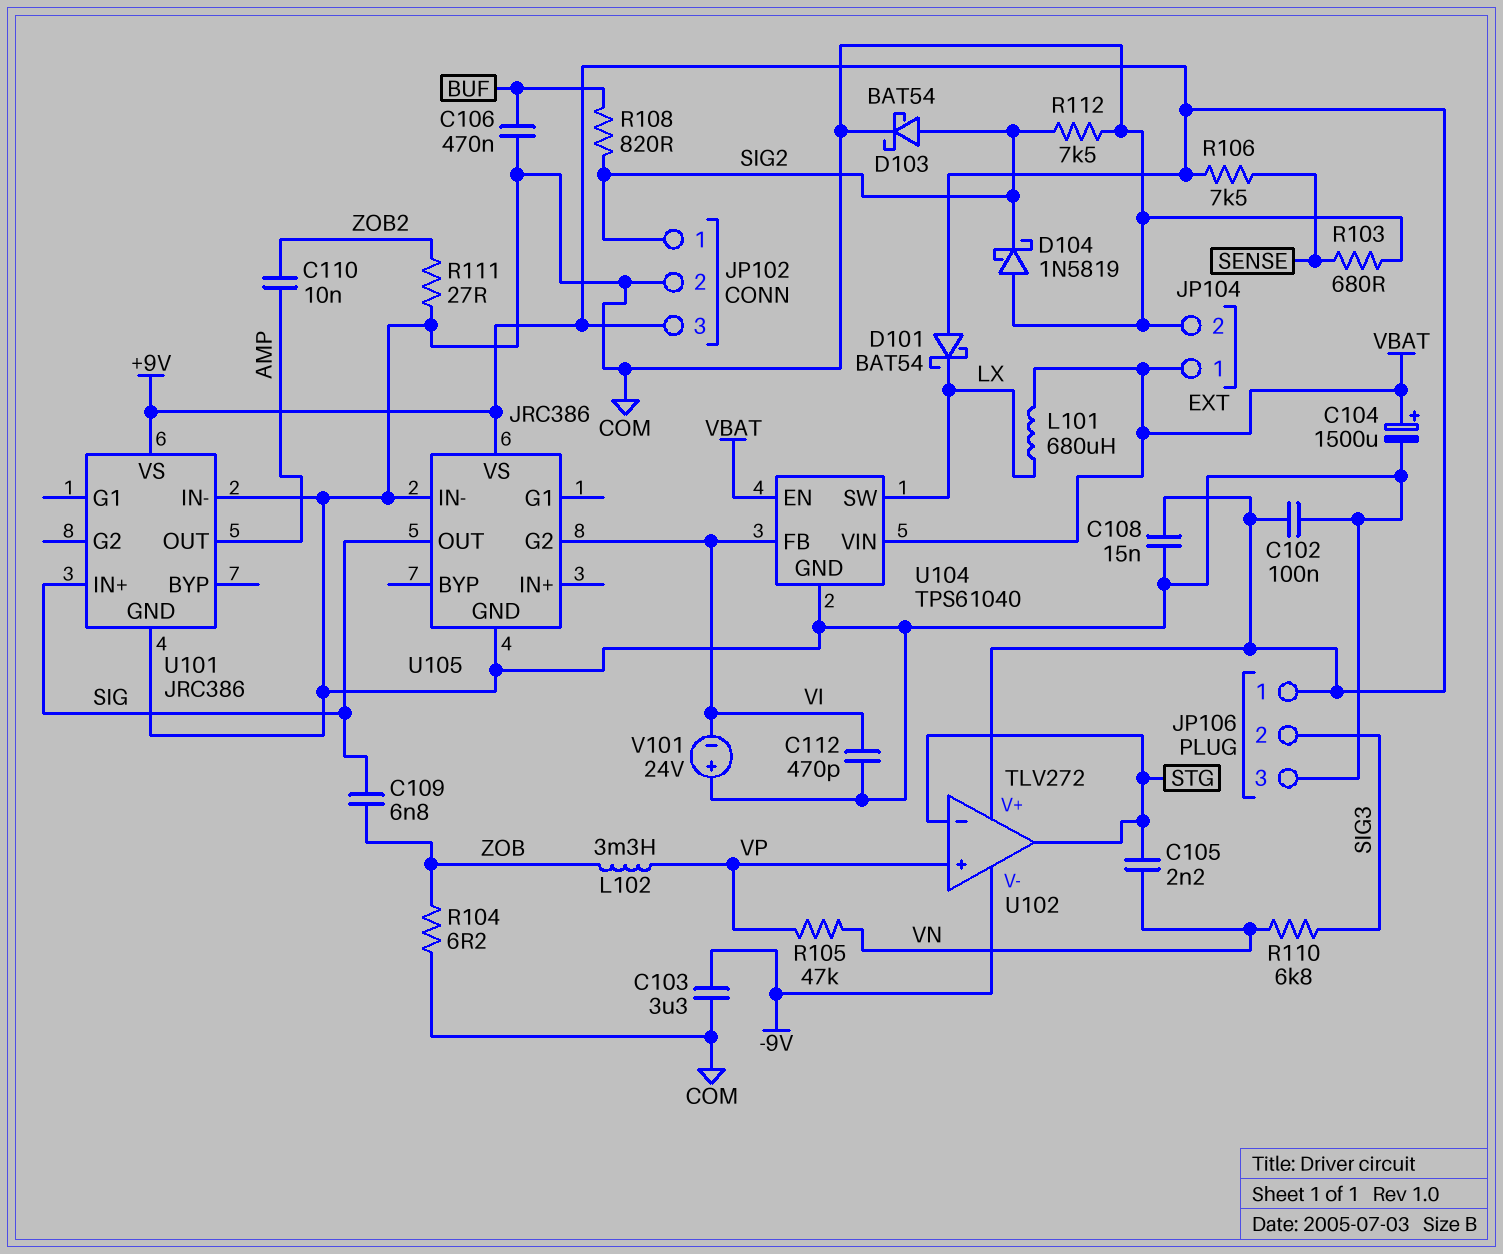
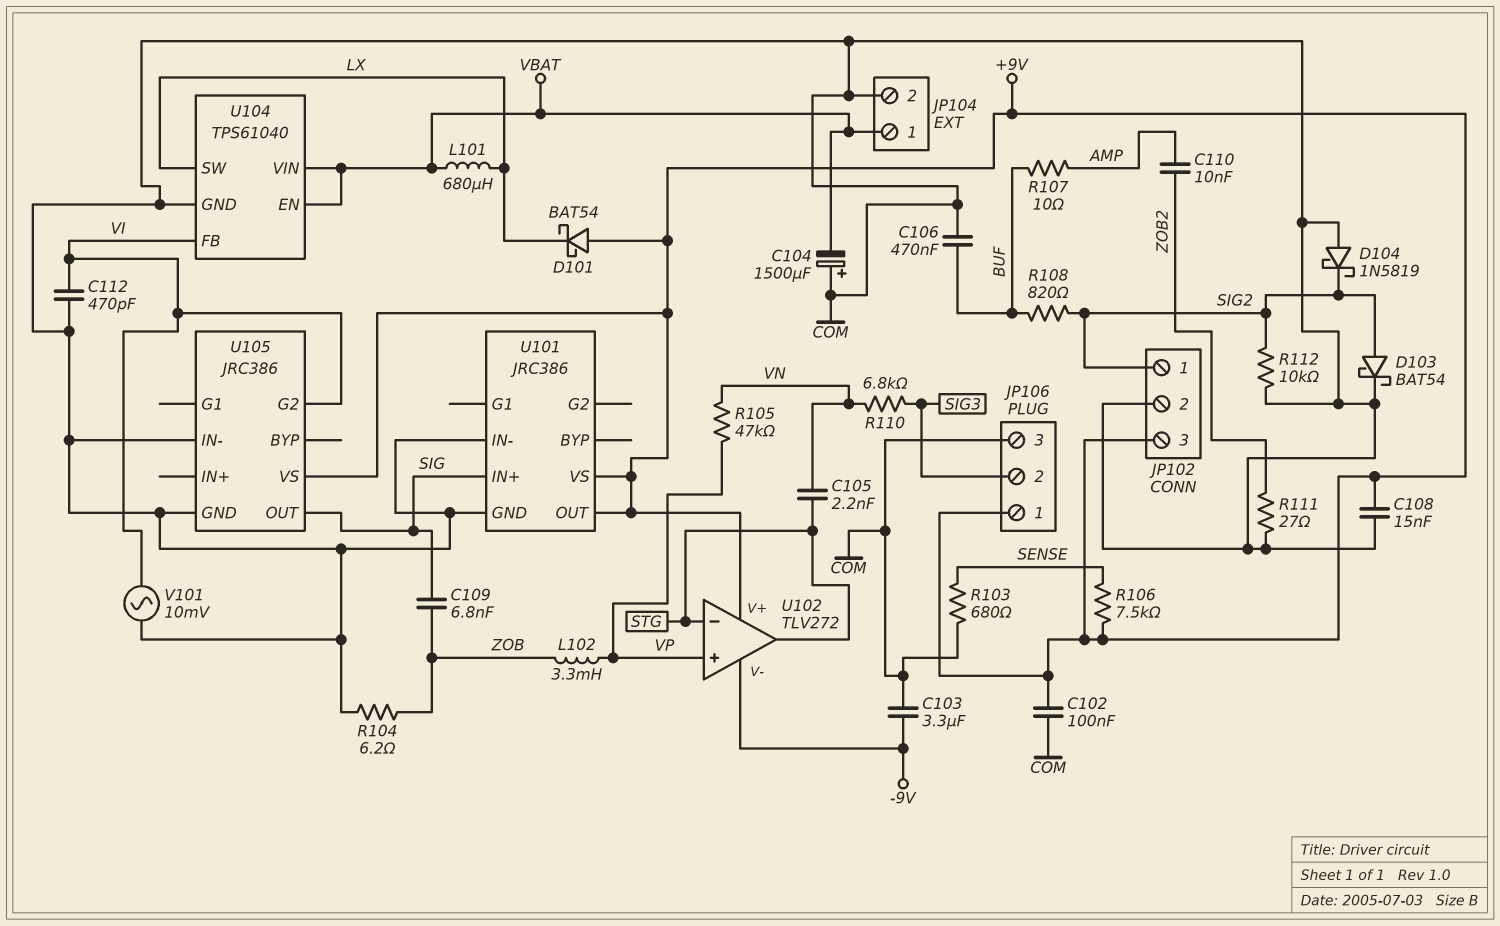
C104: 1500uF (plus VBAT, minus COM) -> 1500uF (plus COM, minus VBAT)
R107: none -> 10 (AMP, BUF)
R112: 7.5k (COM, SIG2) -> 10k (COM, SIG2)
U101 pin OUT: AMP -> +9V
V101: 24V (plus COM, minus VI) -> AC 10mV (COM, VI)

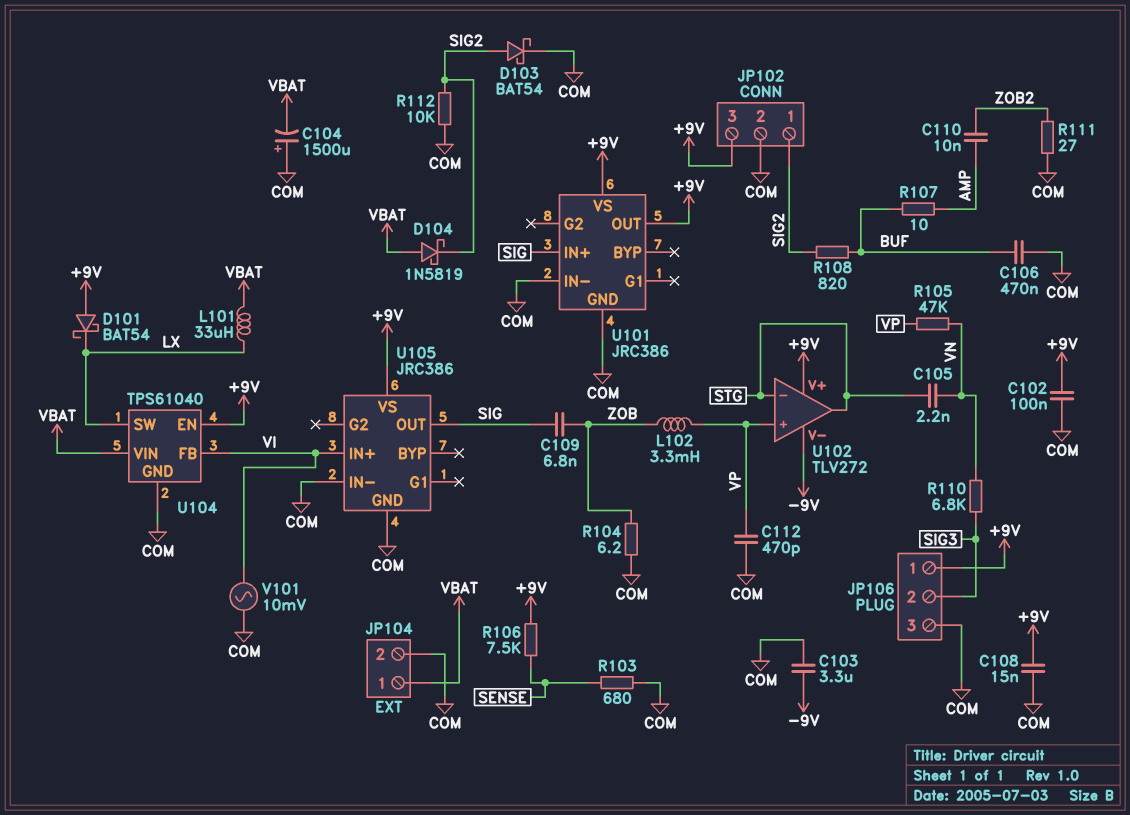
C112: 470pF (COM, VI) -> 470pF (COM, VP)
D104: schottky 1N5819 (A COM, K SIG2) -> schottky 1N5819 (A VBAT, K SIG2)
L101: 680uH (LX, VBAT) -> 33uH (LX, VBAT)
U104 pin EN: VBAT -> +9V
U105 pin G2: VI -> none
U105 pin IN+: none -> VI

